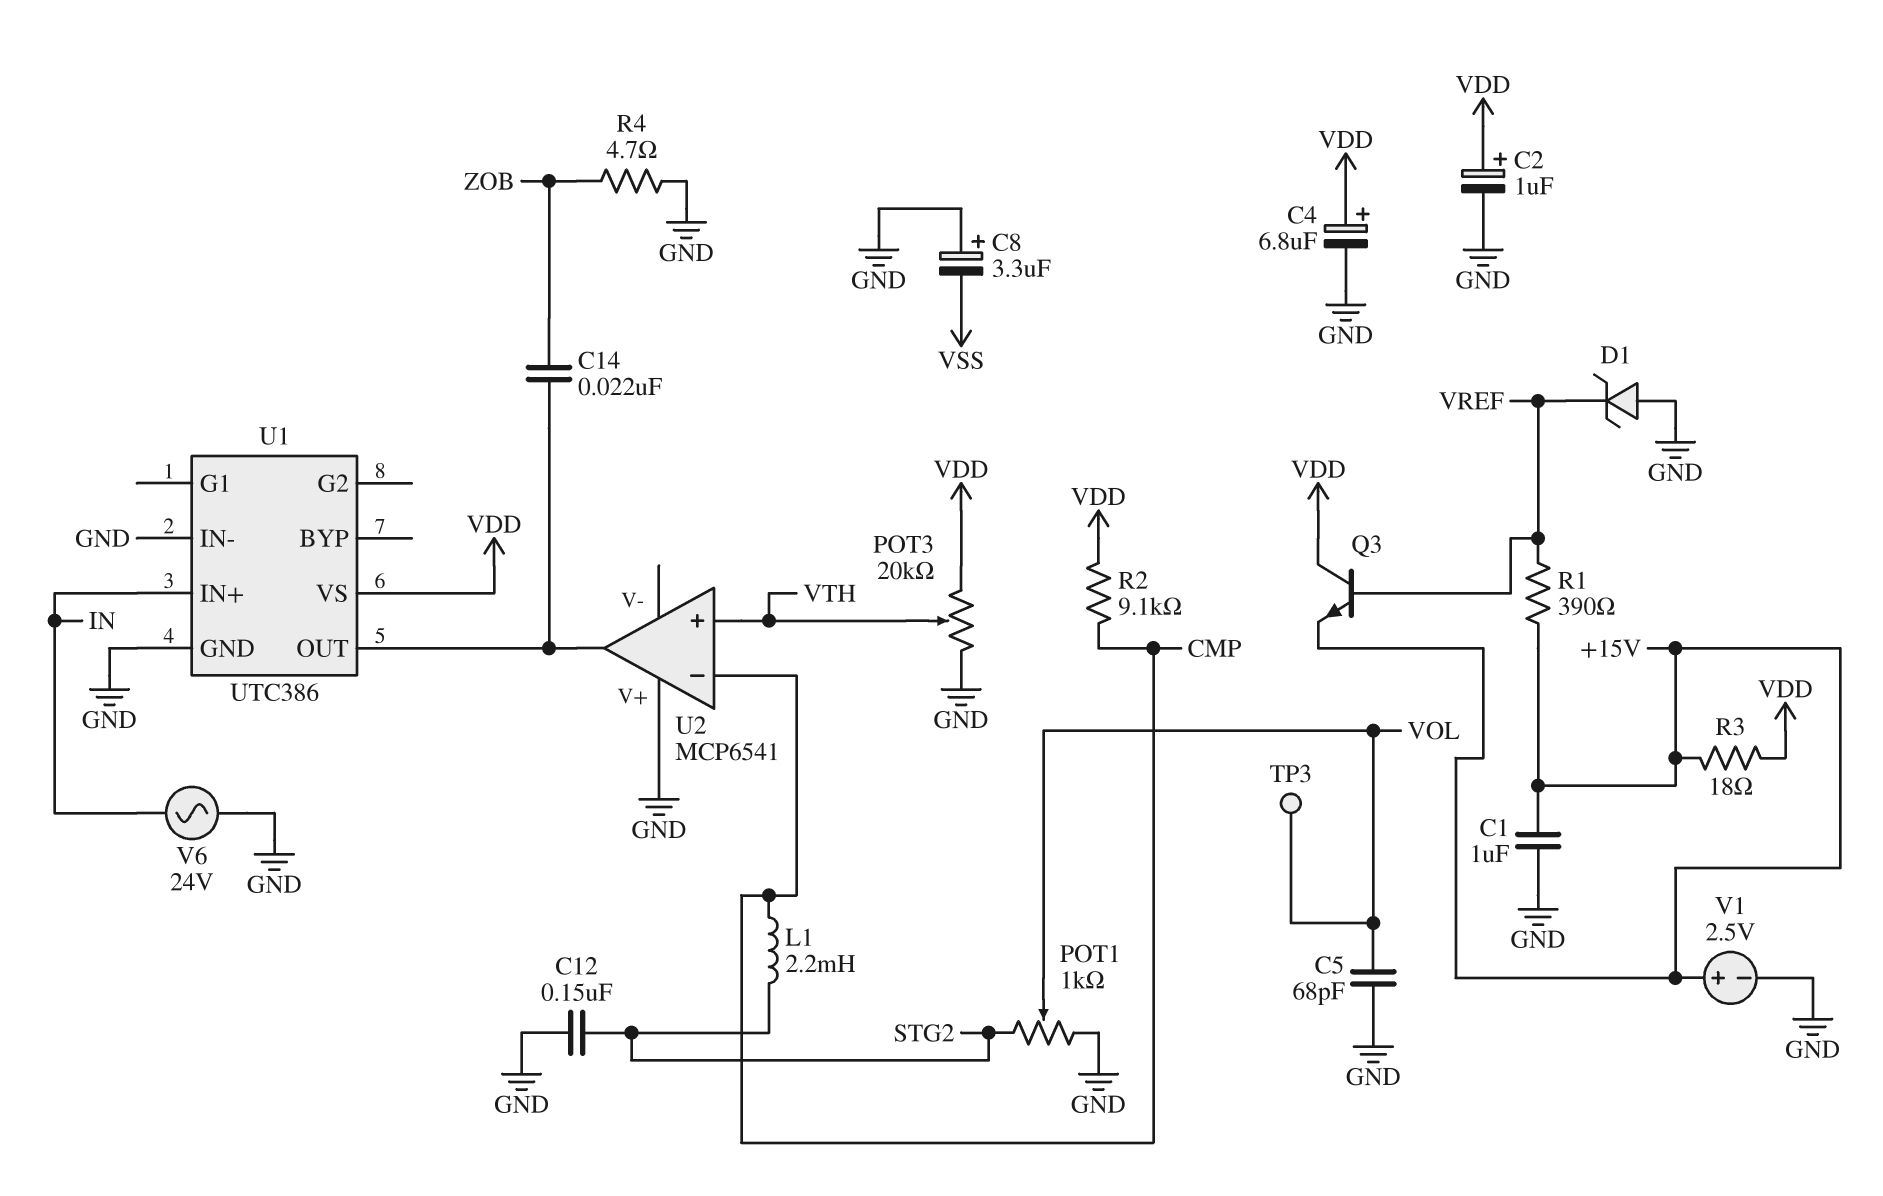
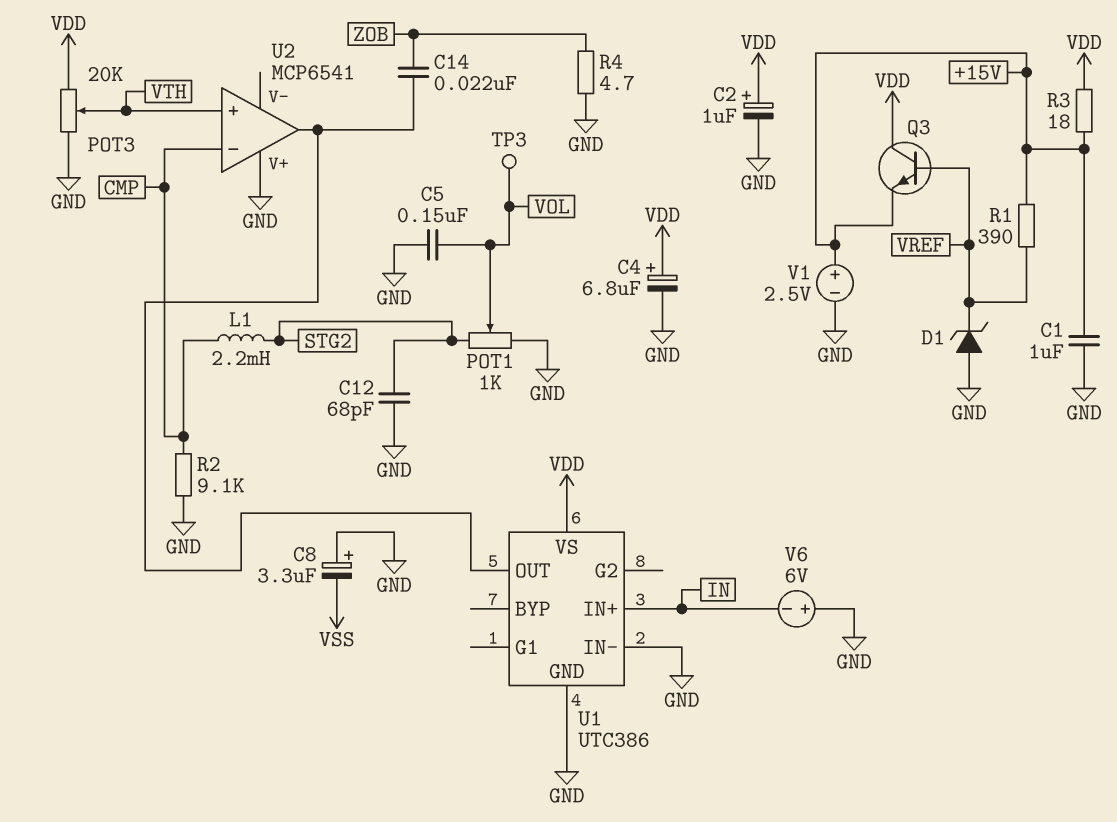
C5: 68pF (GND, VOL) -> 150nF (GND, VOL)
C12: 150nF (GND, STG2) -> 68pF (GND, STG2)
R2: 9.1k (CMP, VDD) -> 9.1k (CMP, GND)
V6: AC 24V (GND, IN) -> 6V (plus GND, minus IN)

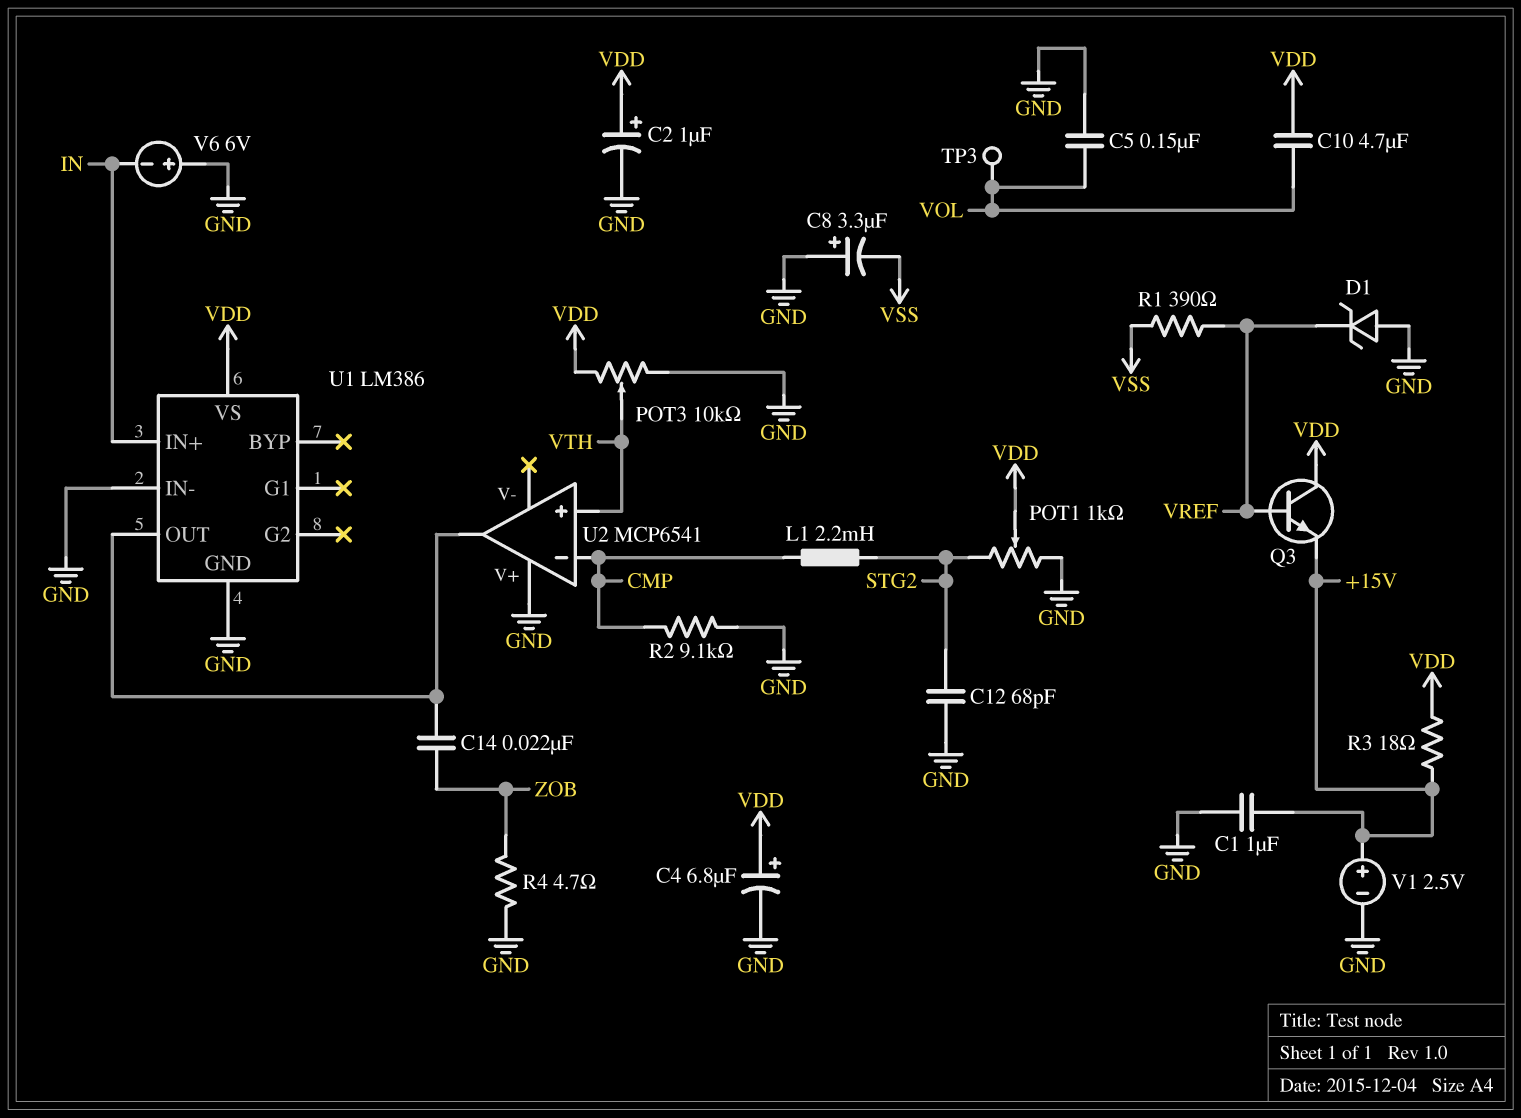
C10: none -> 4.7uF (VDD, VOL)
POT1: 1k (GND, STG2, wiper VOL) -> 1k (GND, STG2, wiper VDD)
POT3: 20k (GND, VDD, wiper VTH) -> 10k (GND, VDD, wiper VTH)
R1: 390 (+15V, VREF) -> 390 (VREF, VSS)
U1: UTC386 -> LM386

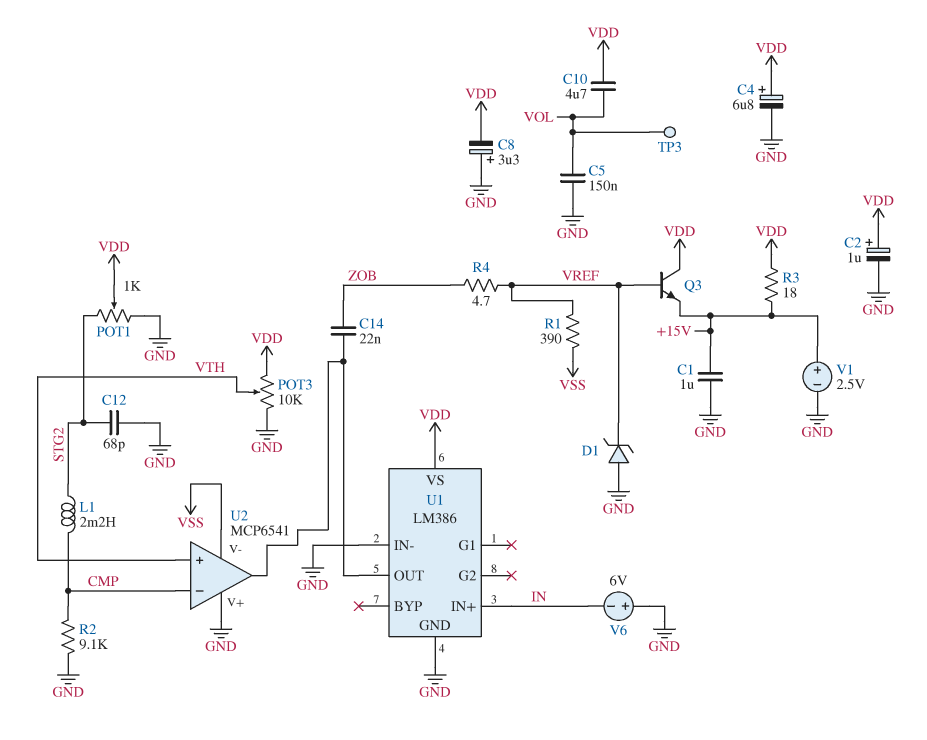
C8: 3.3uF (plus GND, minus VSS) -> 3.3uF (plus GND, minus VDD)
R4: 4.7 (GND, ZOB) -> 4.7 (VREF, ZOB)
U2 pin V-: none -> VSS

